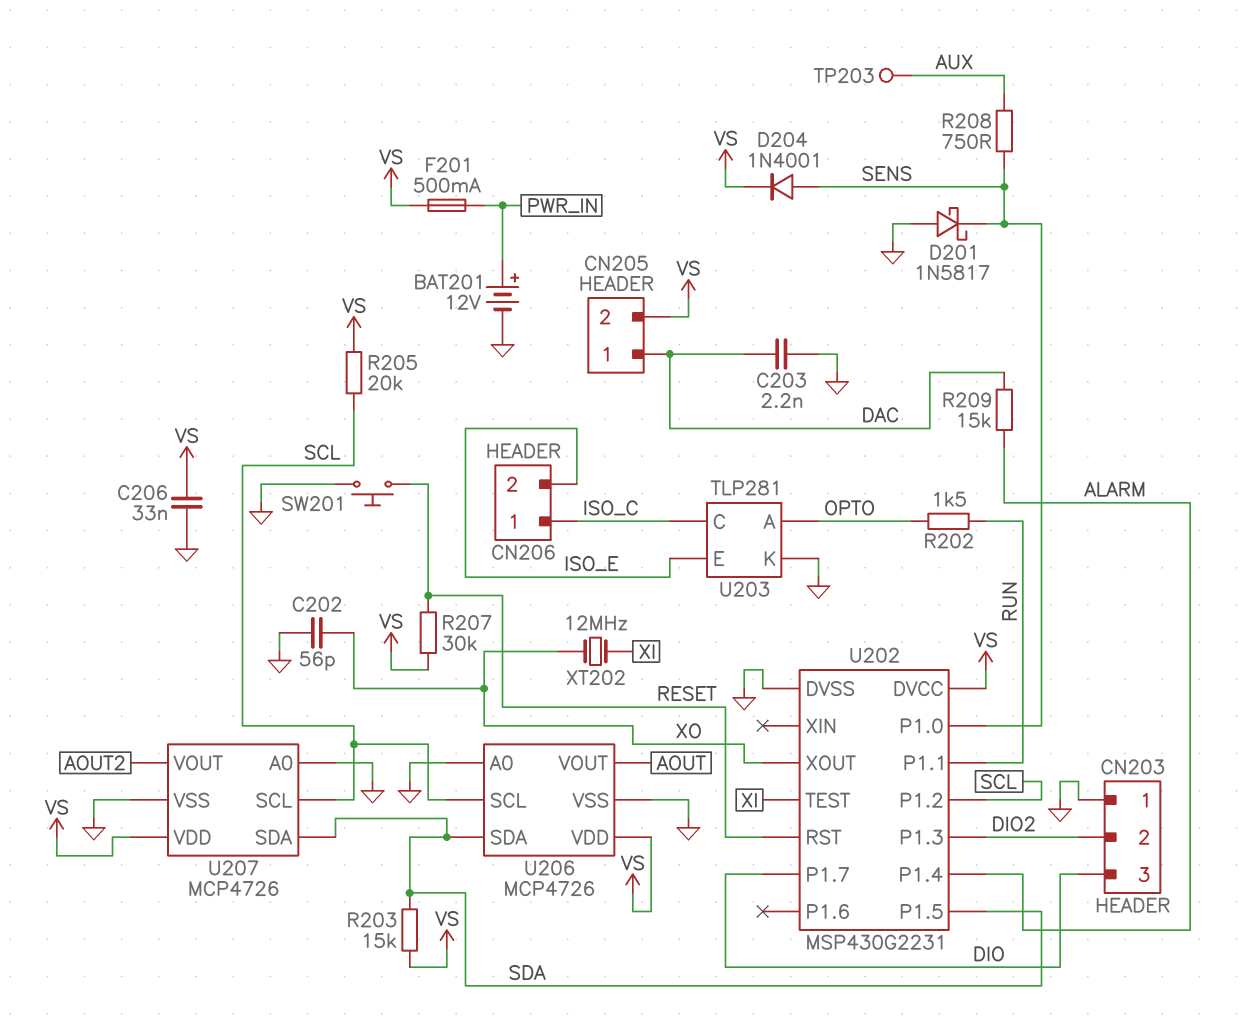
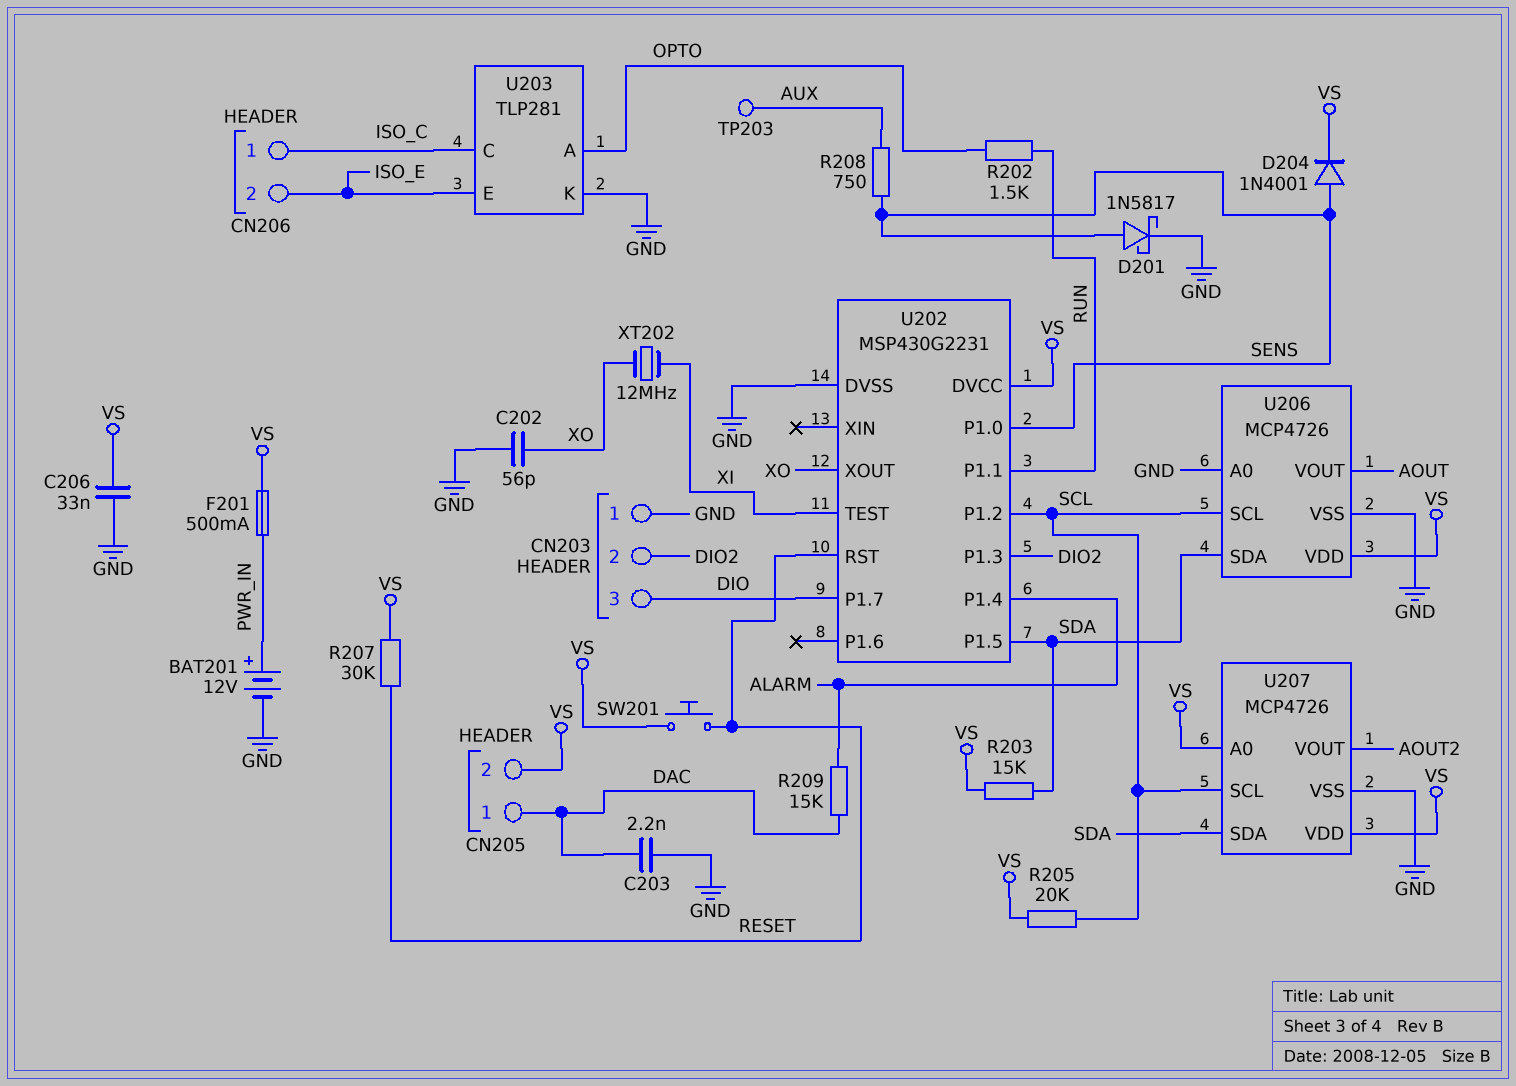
D201: schottky 1N5817 (A GND, K SENS) -> schottky 1N5817 (A SENS, K GND)
SW201: button (GND, RESET) -> button (RESET, VS)
U207 pin A0: GND -> VS

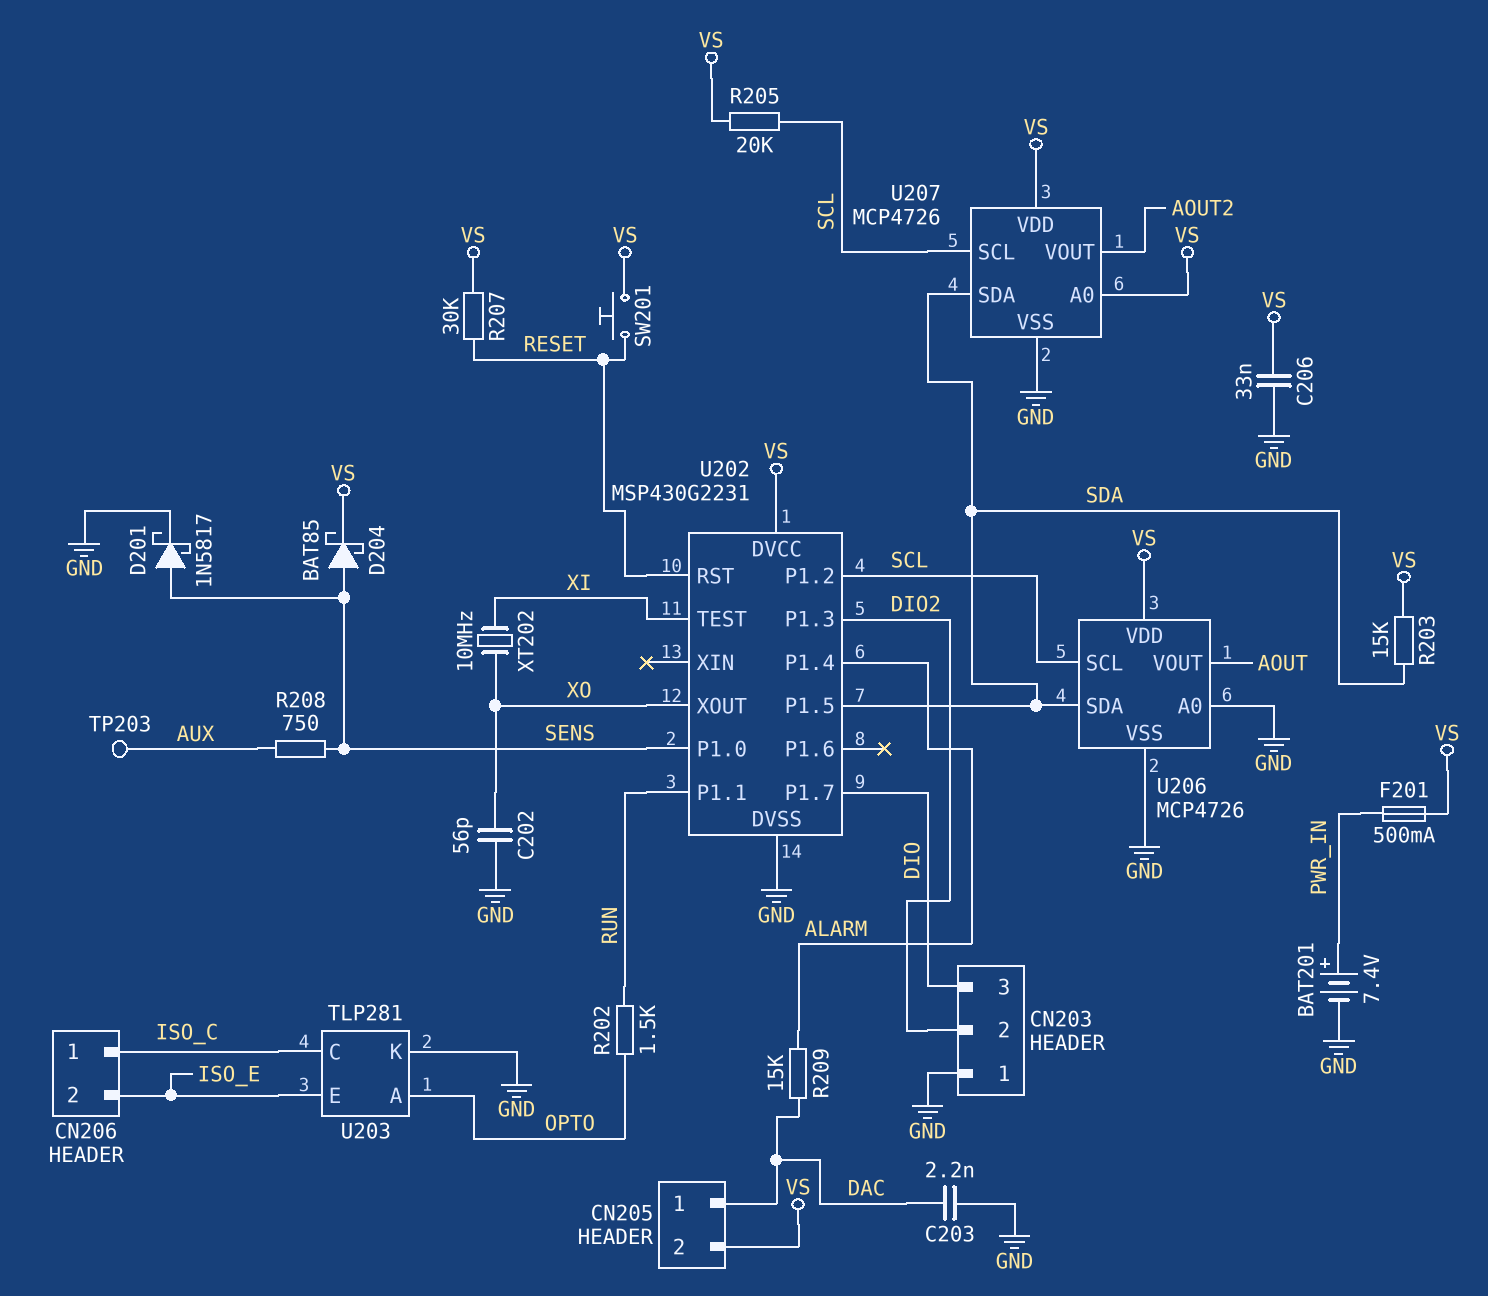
BAT201: 12V (plus PWR_IN, minus GND) -> 7.4V (plus PWR_IN, minus GND)
D204: diode 1N4001 (A SENS, K VS) -> schottky BAT85 (A SENS, K VS)
XT202: 12MHz (XI, XO) -> 10MHz (XI, XO)

